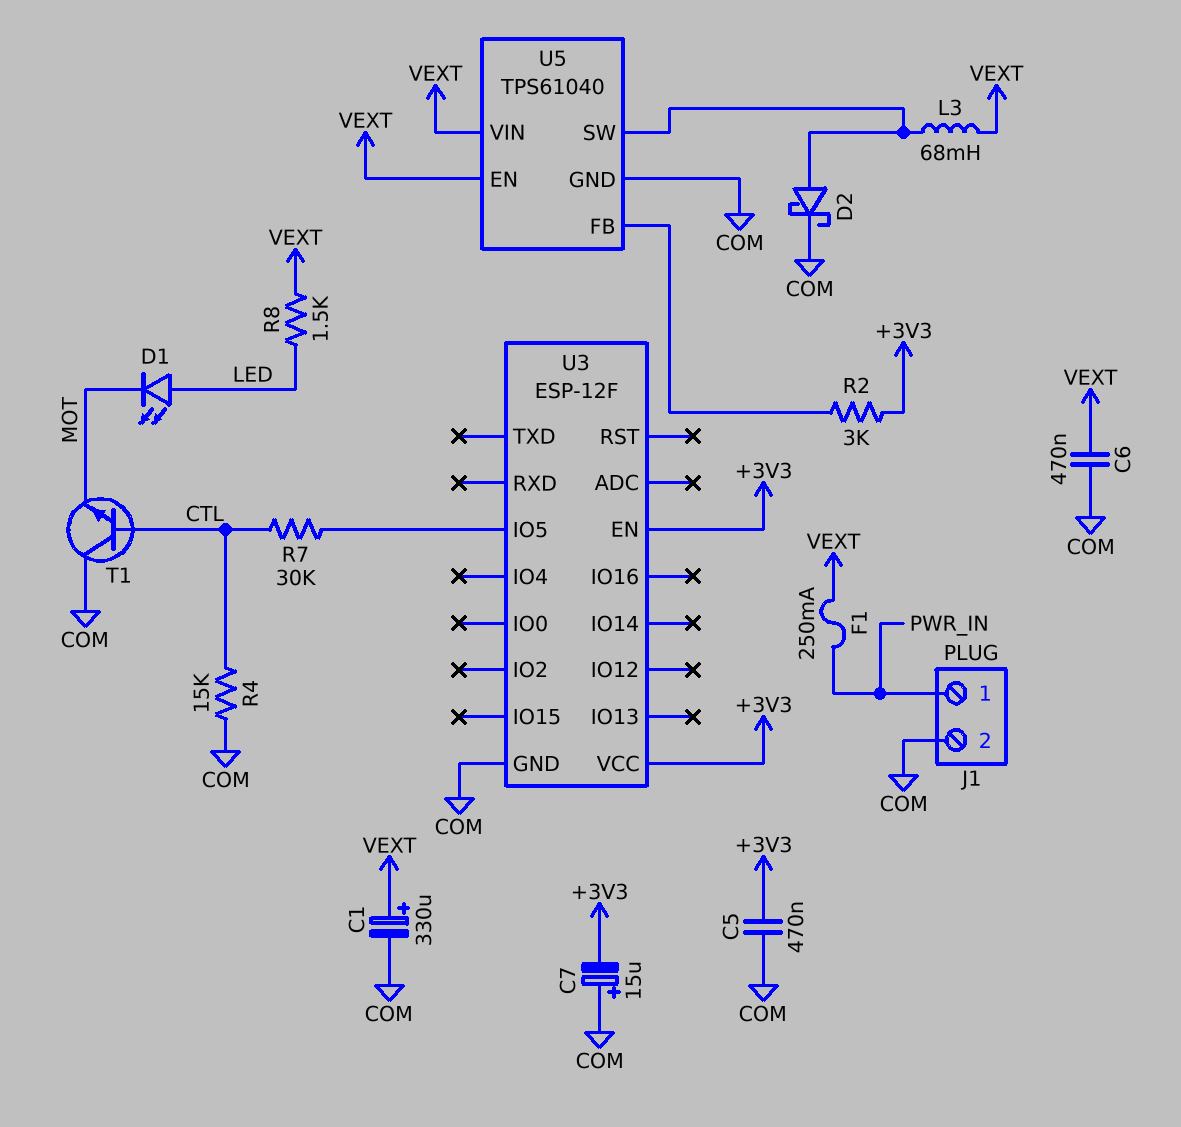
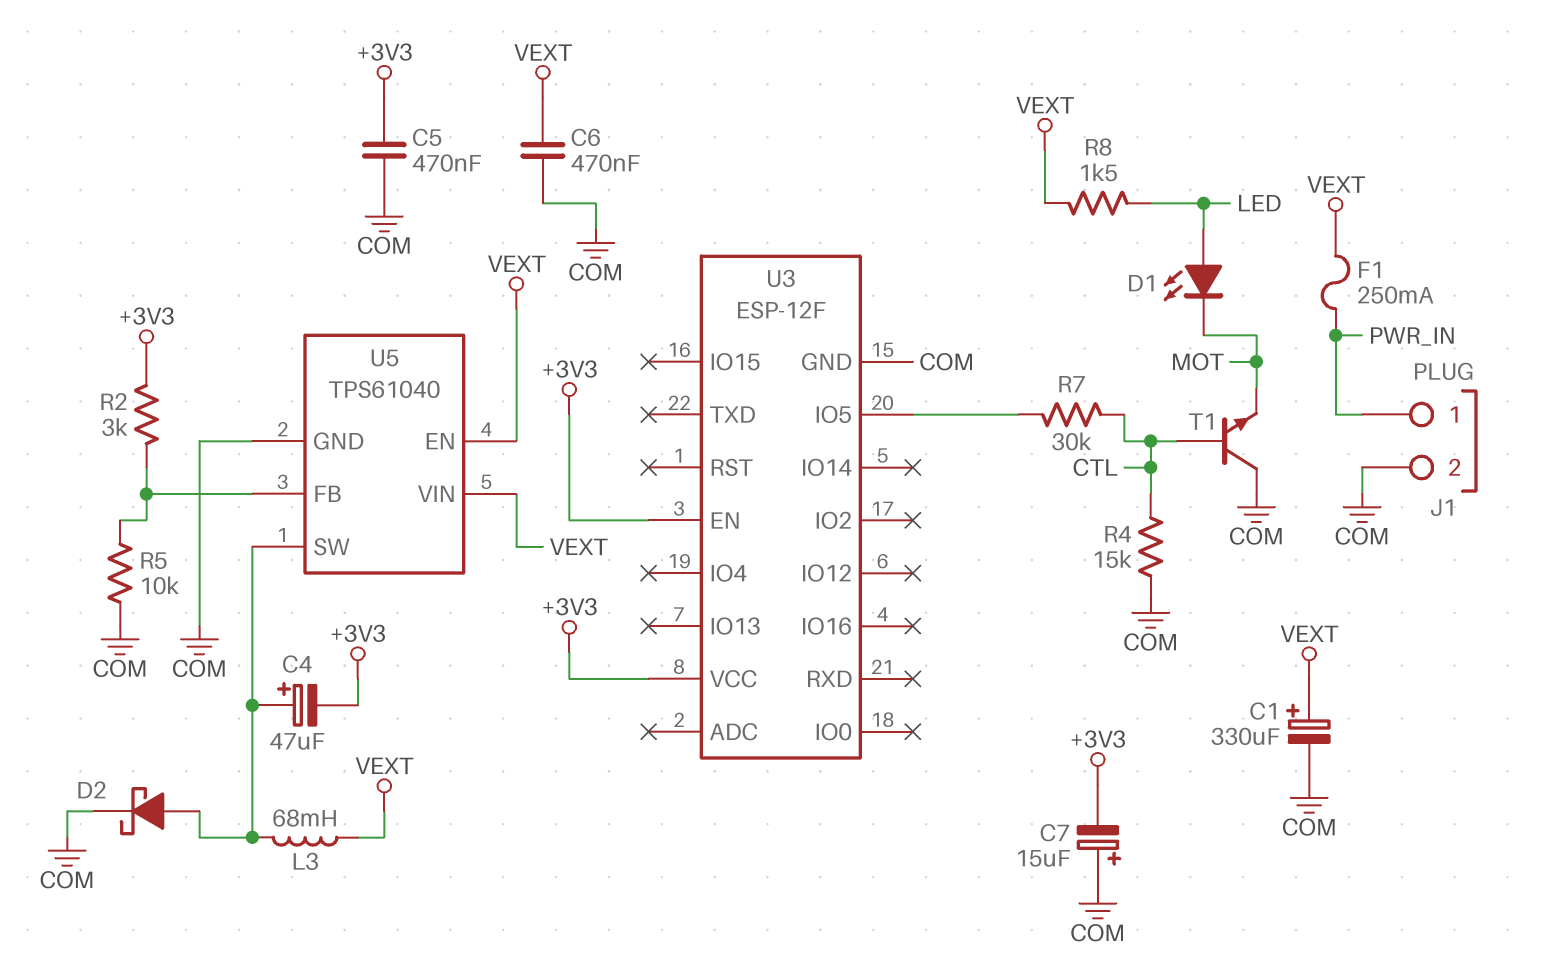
C4: none -> 47uF (plus U5/SW, minus +3V3)
R5: none -> 10k (COM, U5/FB)

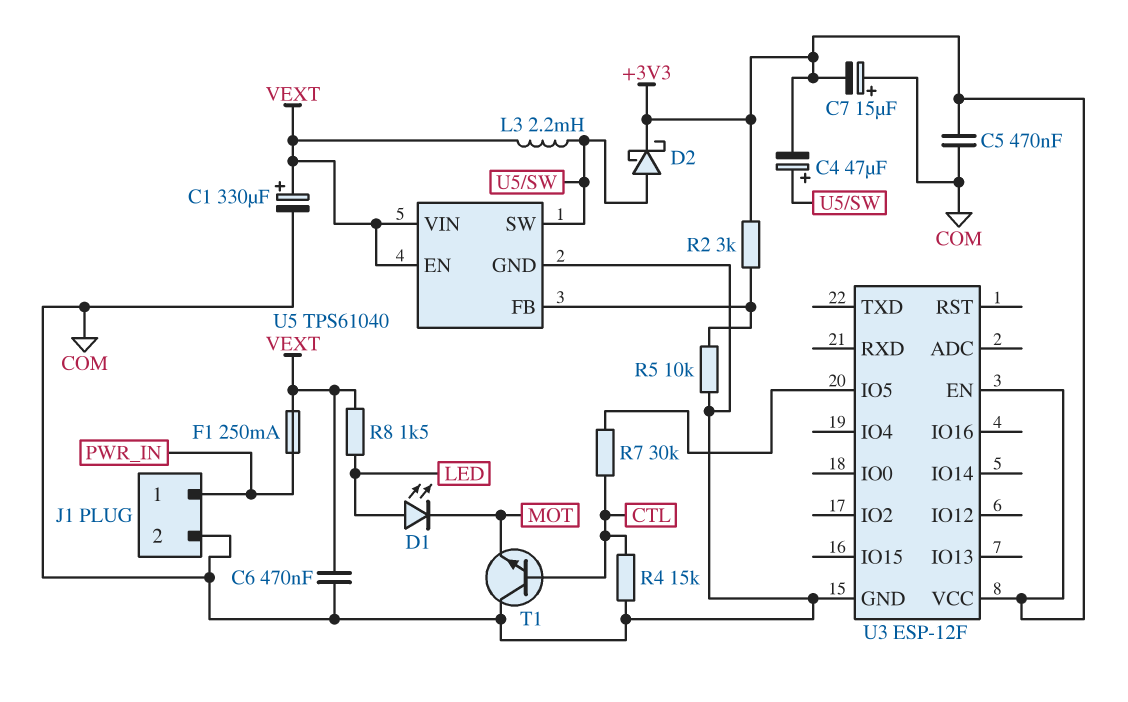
D2: schottky (A U5/SW, K COM) -> schottky (A U5/SW, K +3V3)
L3: 68mH (U5/SW, VEXT) -> 2.2mH (U5/SW, VEXT)

